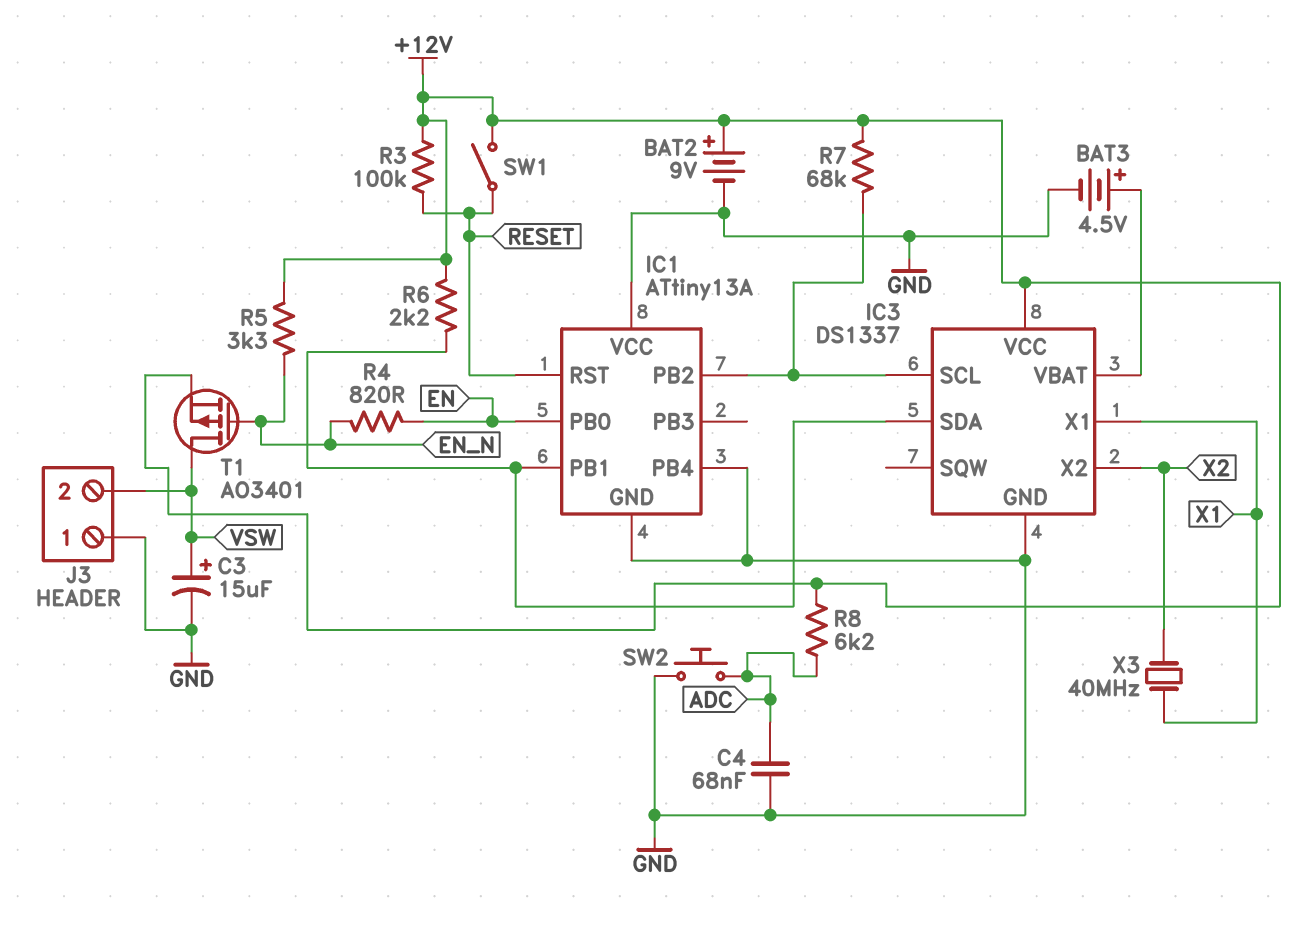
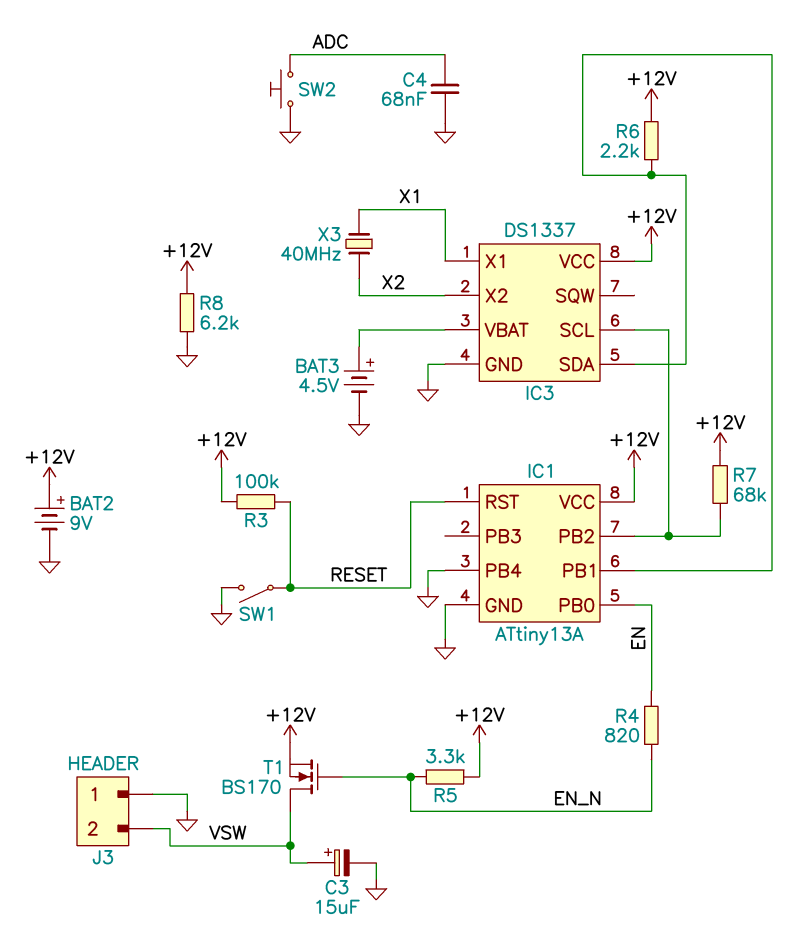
IC1 pin VCC: GND -> +12V
R8: 6.2k (+12V, ADC) -> 6.2k (+12V, GND)
SW1: switch (+12V, RESET) -> switch (GND, RESET)
T1: PMOS AO3401 (G EN_N, D VSW, S +12V) -> NMOS BS170 (G EN_N, D VSW, S +12V)

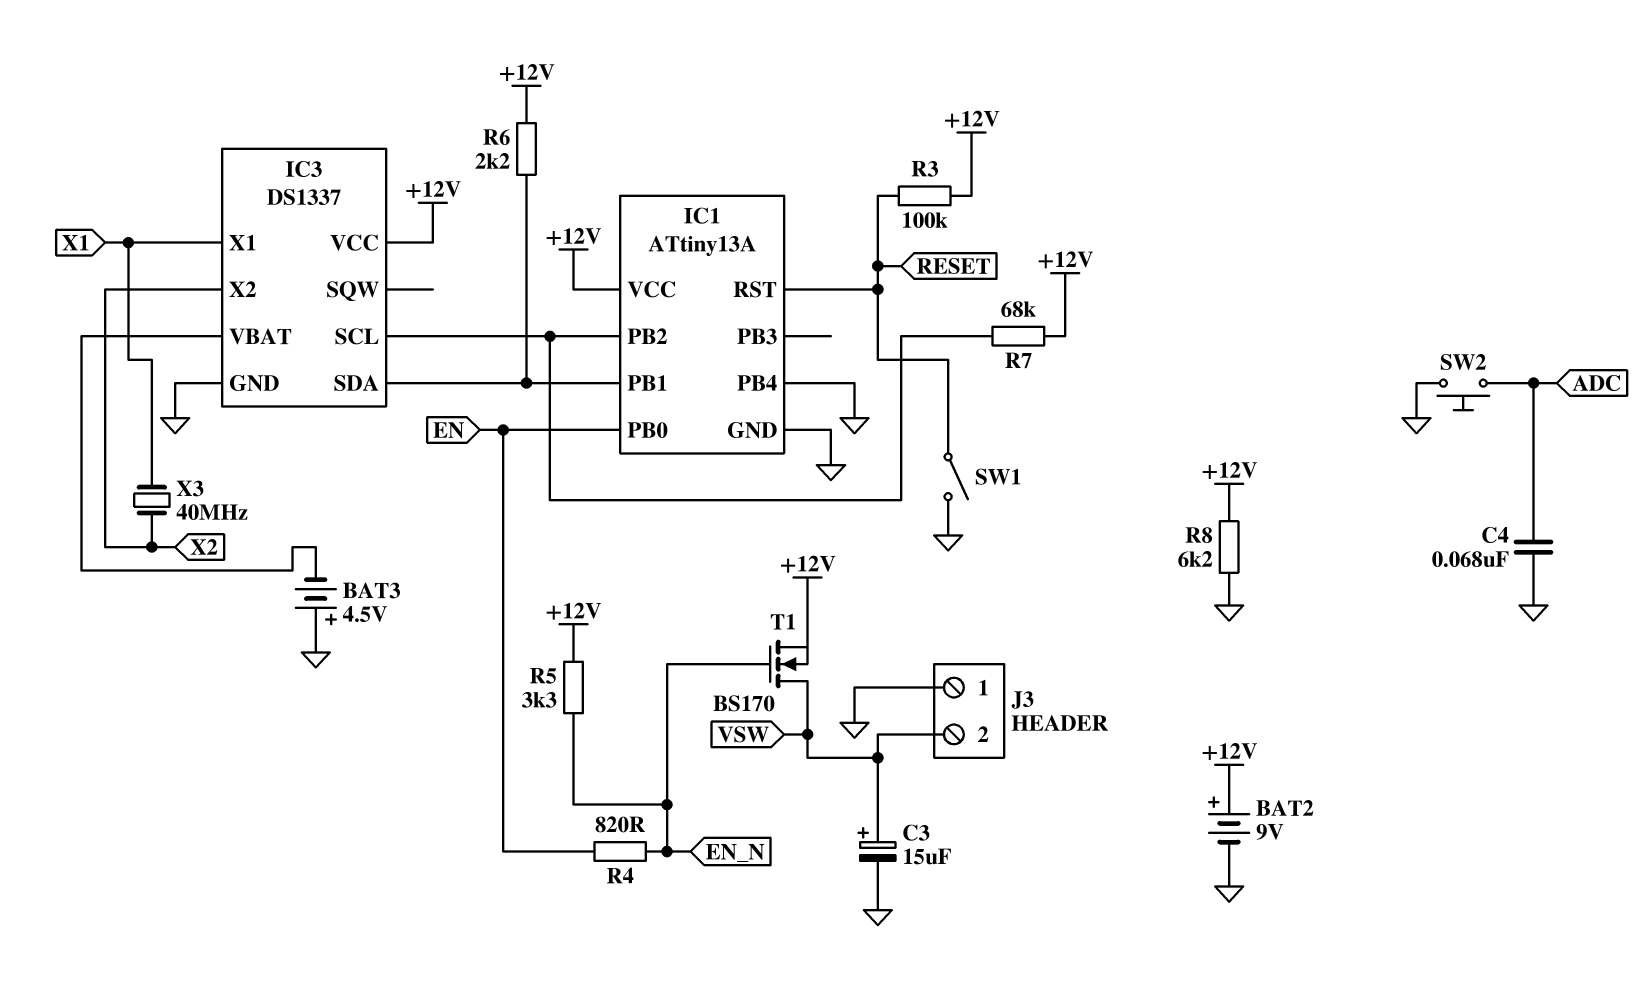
BAT3: 4.5V (plus IC3/VBAT, minus GND) -> 4.5V (plus GND, minus IC3/VBAT)

